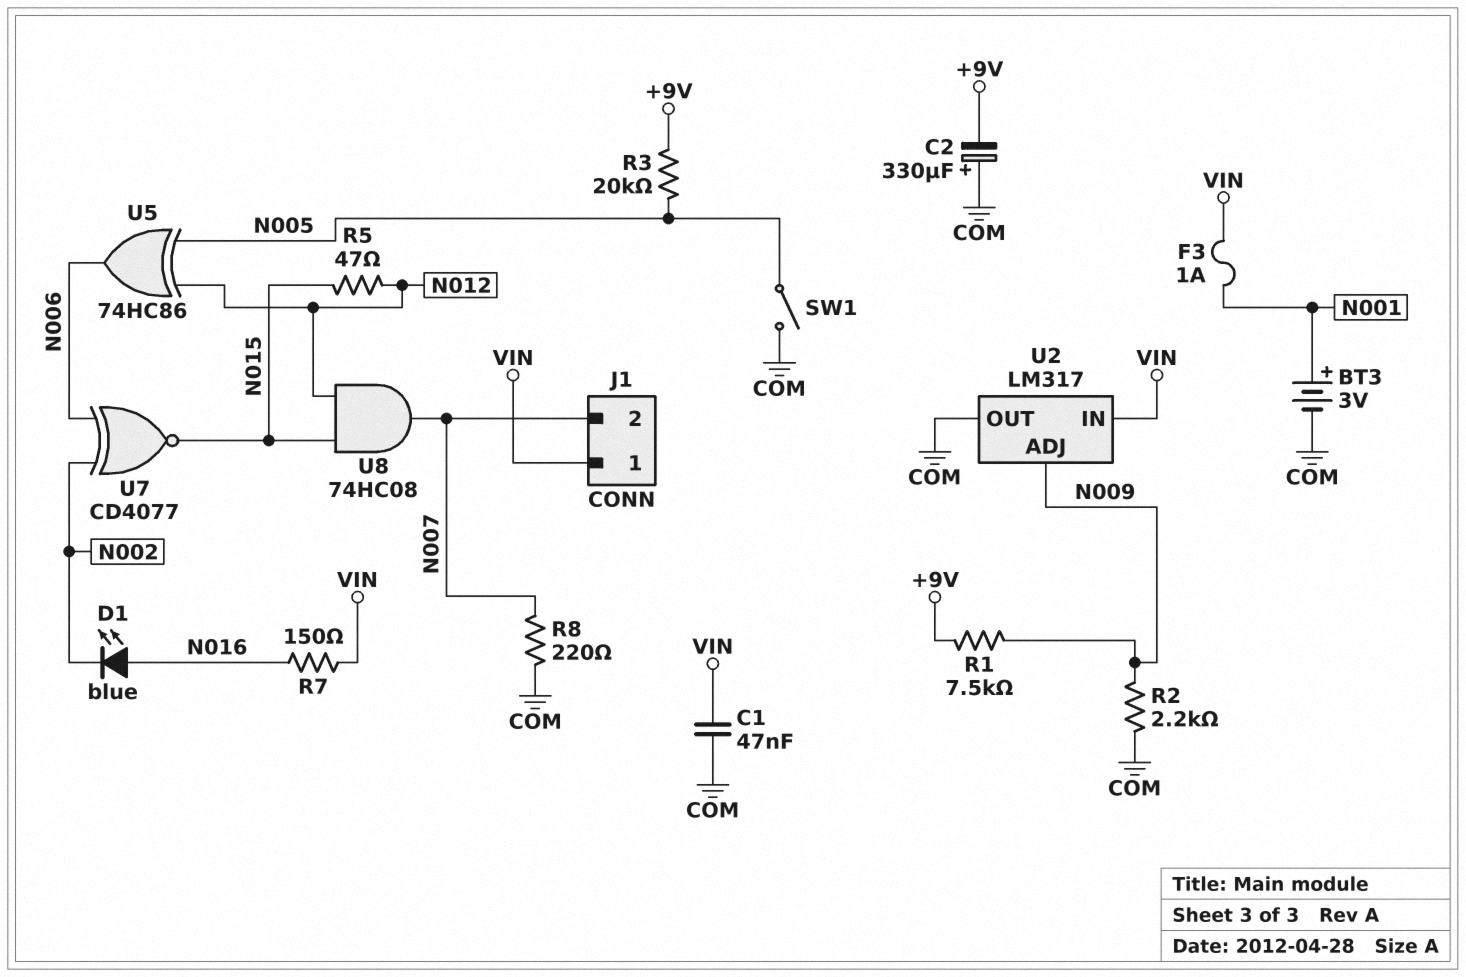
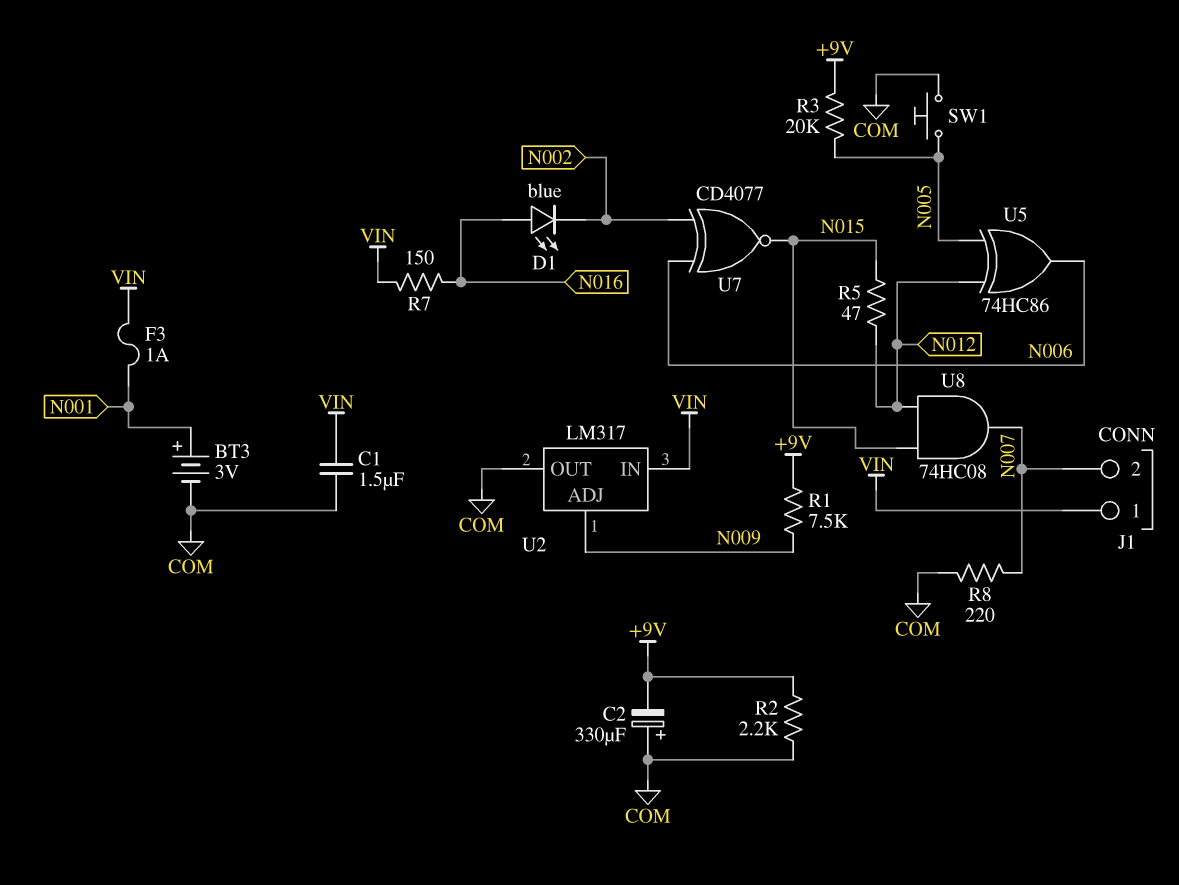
C1: 47nF (COM, VIN) -> 1.5uF (COM, VIN)
R2: 2.2k (COM, N009) -> 2.2k (+9V, COM)
SW1: switch (COM, N005) -> button (COM, N005)

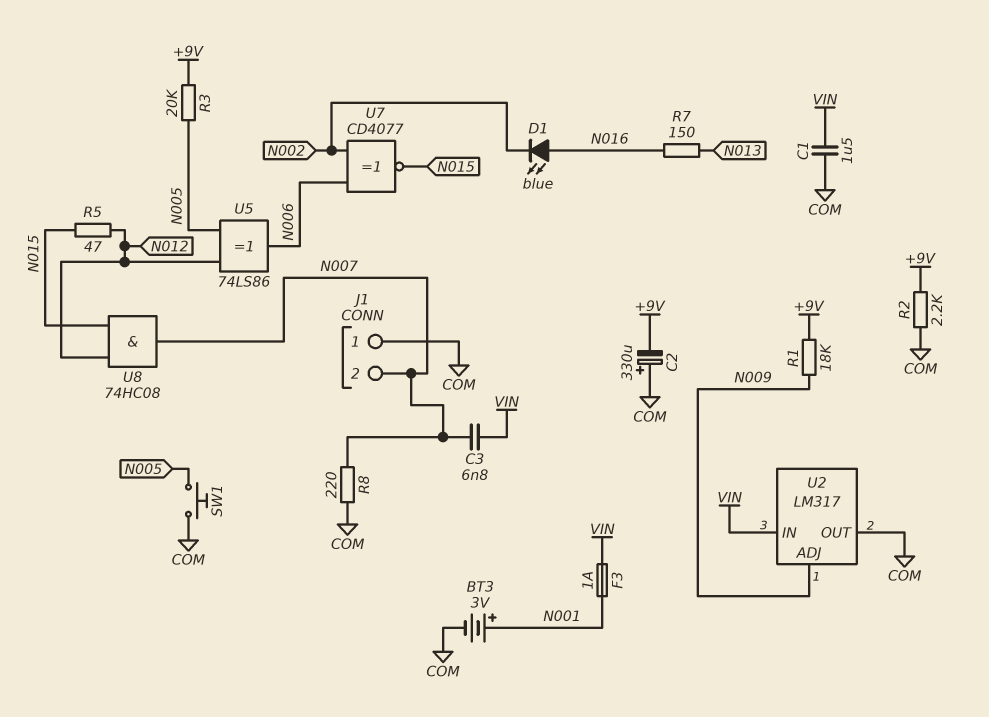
C3: none -> 6.8nF (N007, VIN)
J1 pin 1: VIN -> COM
R1: 7.5k (+9V, N009) -> 18k (+9V, N009)
R7: 150 (N016, VIN) -> 150 (N013, N016)
U5: XOR 74HC86 (in N005, in N012, out N006) -> XOR 74LS86 (in N005, in N012, out N006)

